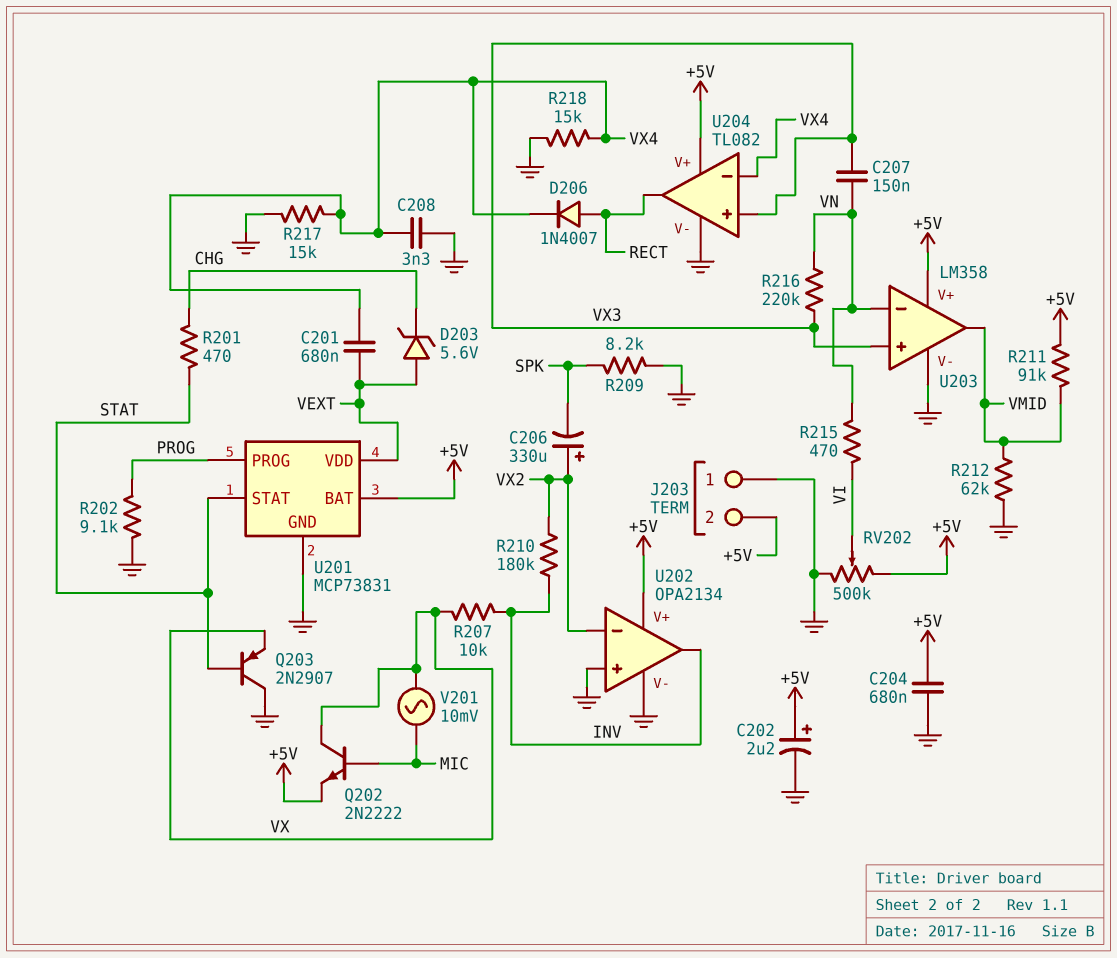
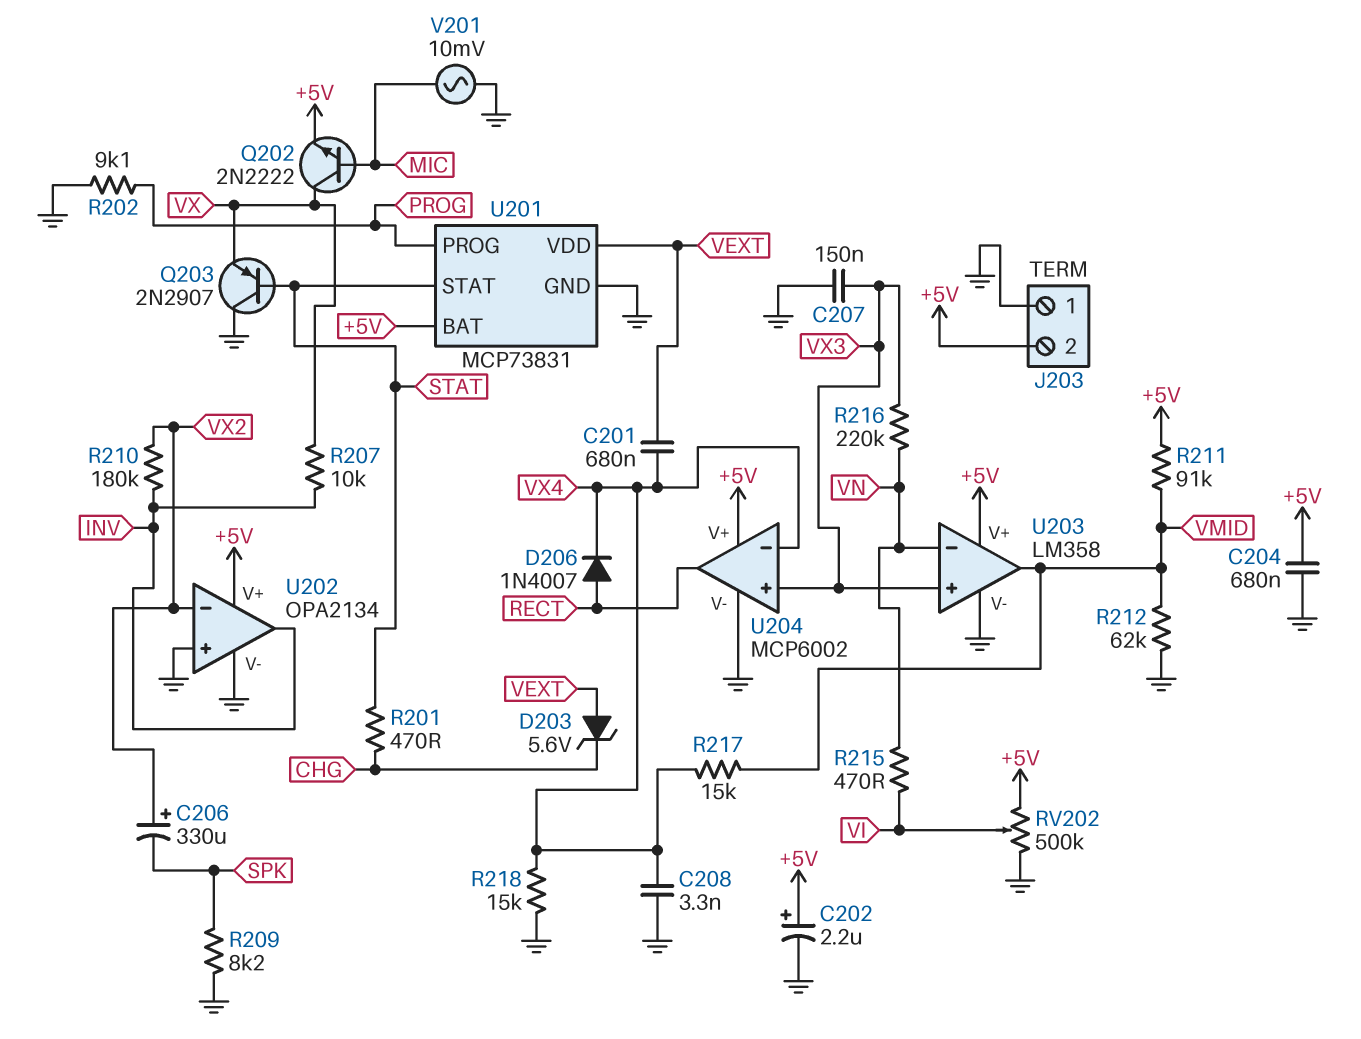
C207: 150nF (VN, VX3) -> 150nF (GND, VX3)
R217: 15k (GND, VX4) -> 15k (VMID, VX4)
U204: TL082 -> MCP6002
V201: AC 10mV (MIC, VX) -> AC 10mV (GND, MIC)

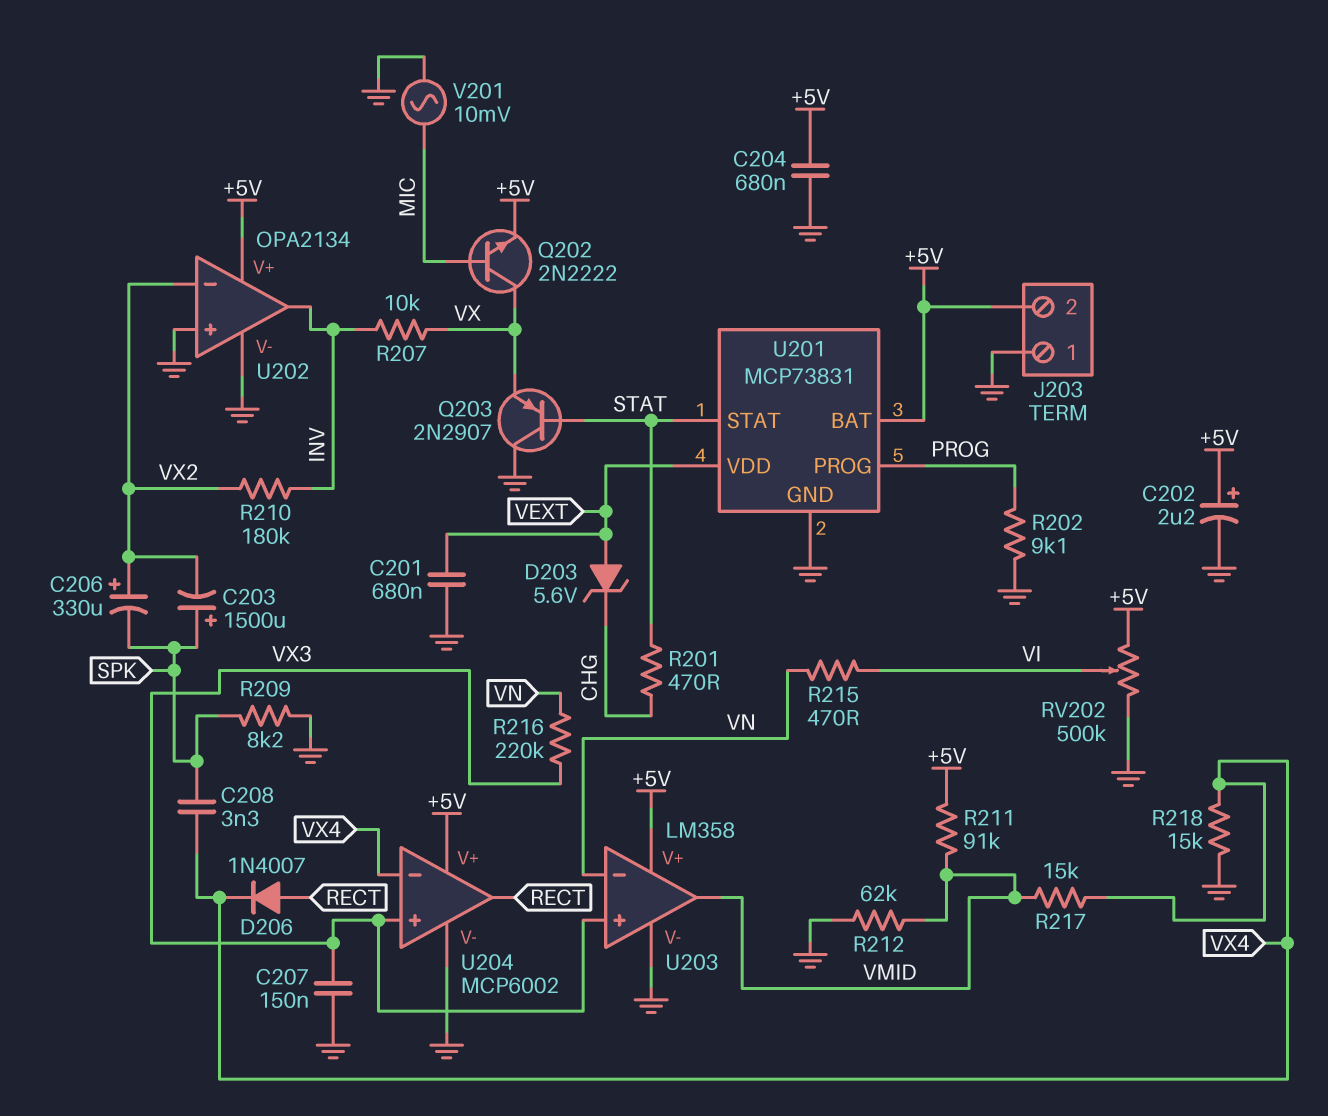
C201: 680nF (VEXT, VX4) -> 680nF (GND, VEXT)
C203: none -> 1500uF (plus SPK, minus VX2)
C208: 3.3nF (GND, VX4) -> 3.3nF (SPK, VX4)

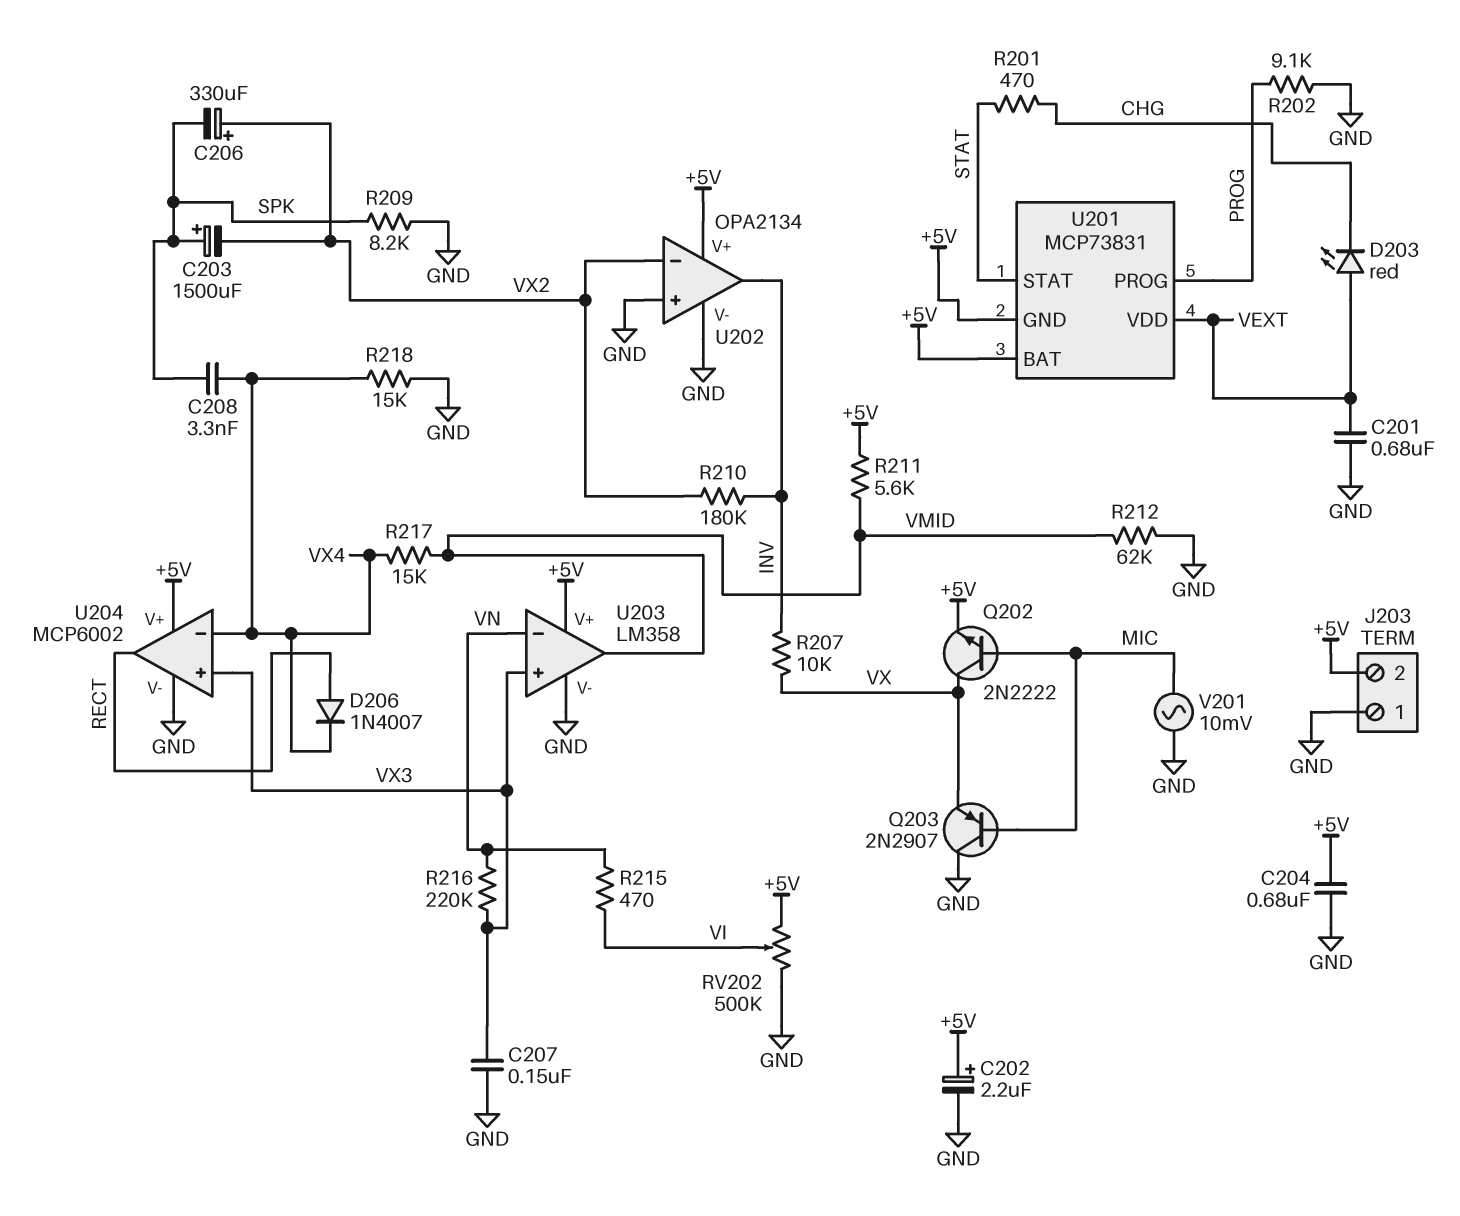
D203: zener 5.6V (A VEXT, K CHG) -> LED red (A VEXT, K CHG)
Q203: PNP 2N2907 (B STAT, C GND, E VX) -> PNP 2N2907 (B MIC, C GND, E VX)
R211: 91k (+5V, VMID) -> 5.6k (+5V, VMID)
U201 pin GND: GND -> +5V

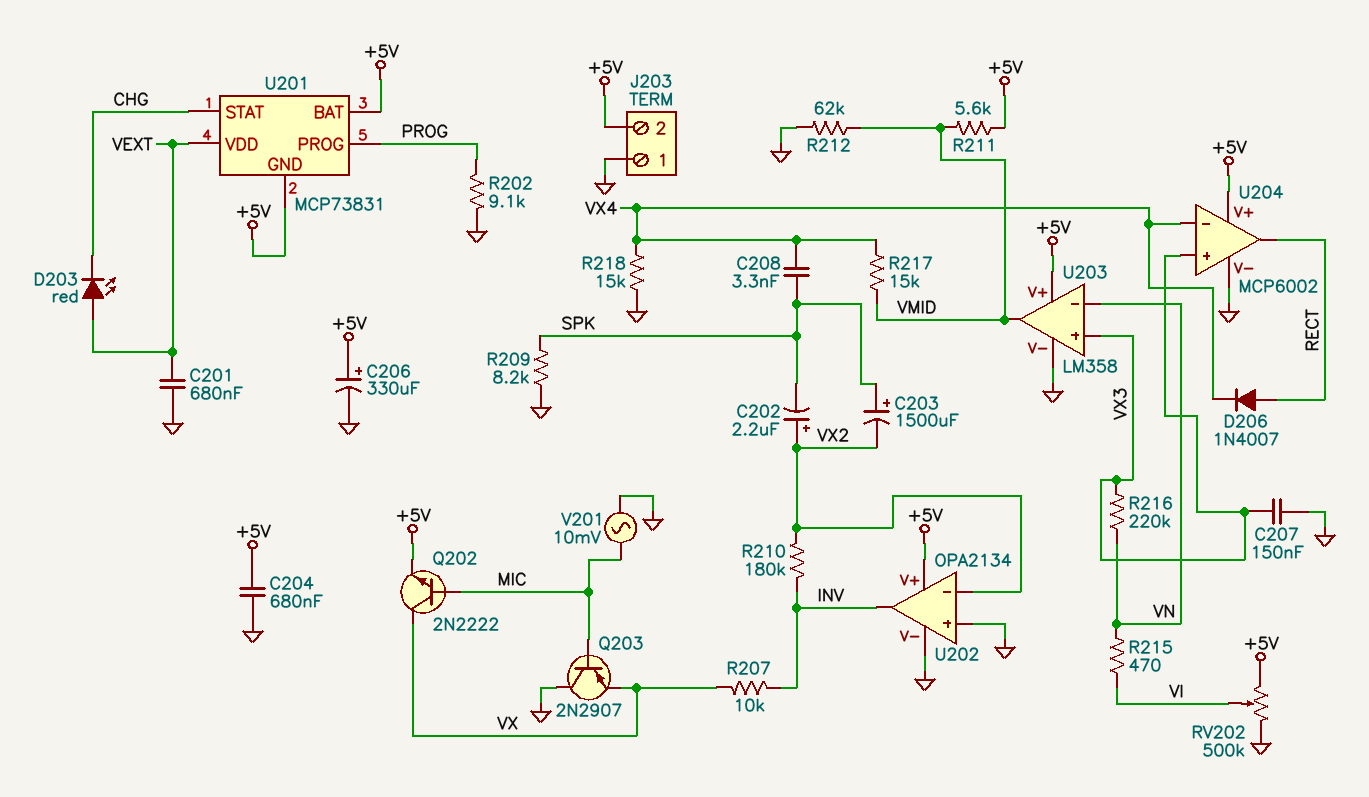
C202: 2.2uF (plus +5V, minus GND) -> 2.2uF (plus VX2, minus SPK)
C206: 330uF (plus VX2, minus SPK) -> 330uF (plus +5V, minus GND)
R201: 470 (CHG, STAT) -> none
U201 pin STAT: STAT -> CHG

